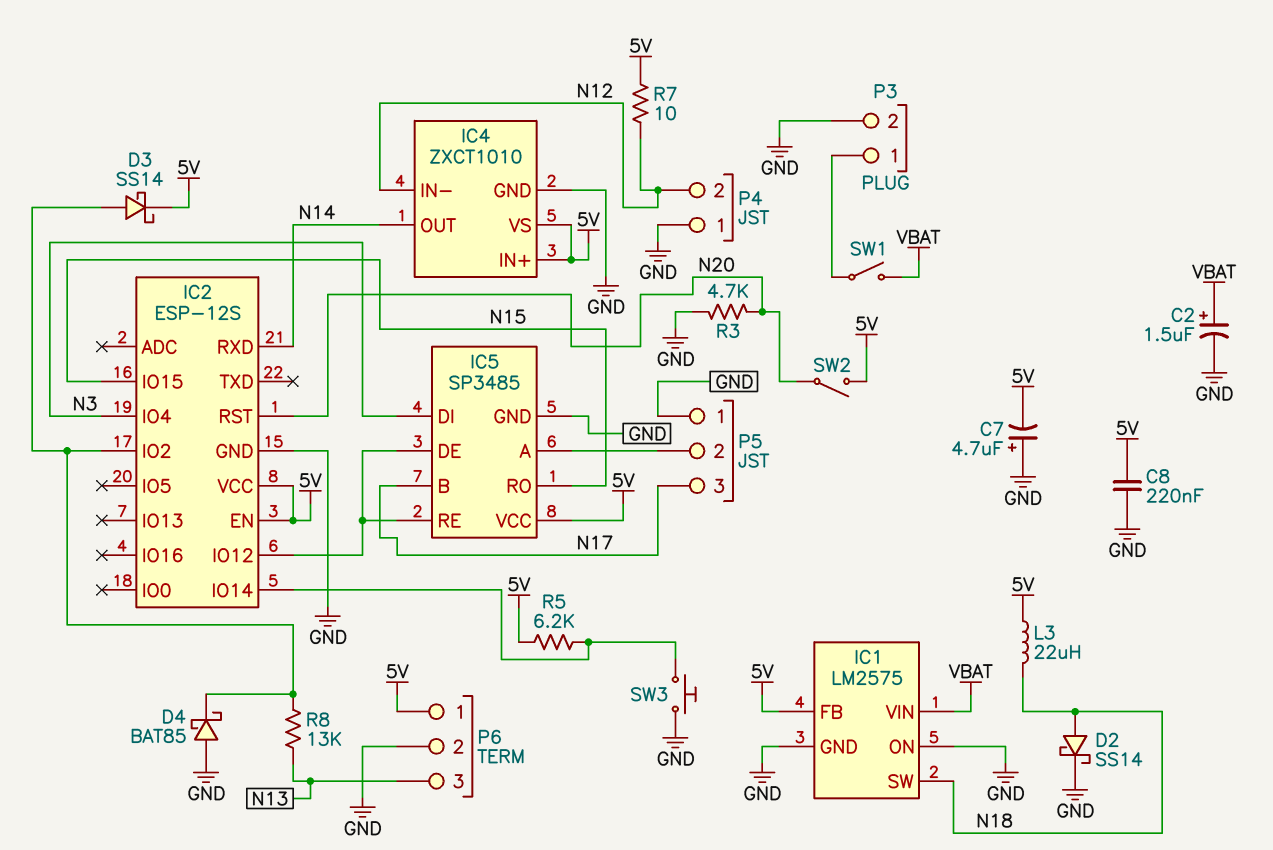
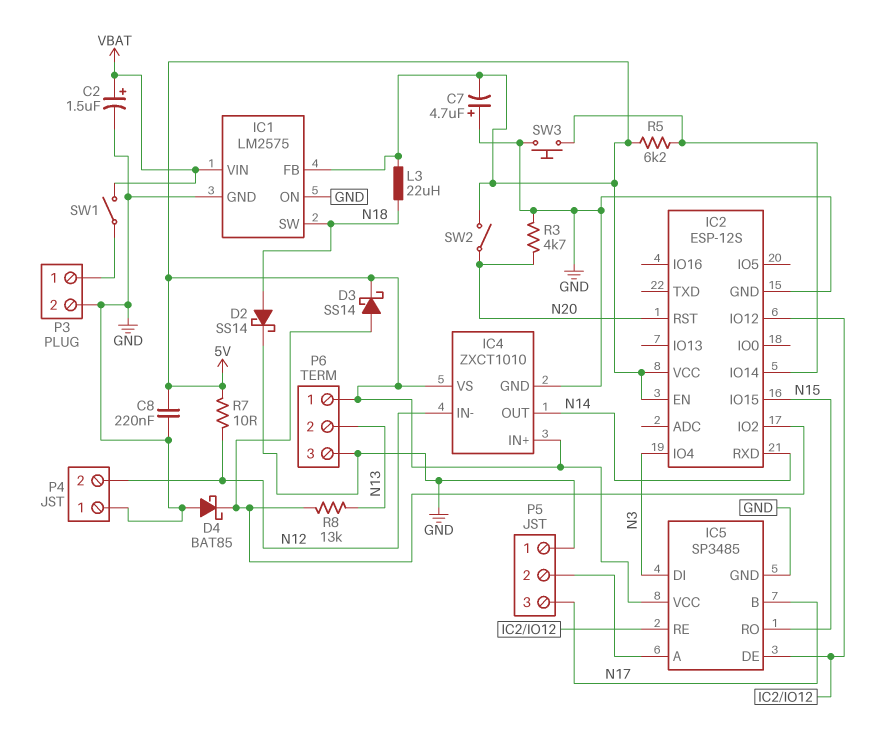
P6 pin 2: GND -> N13
P6 pin 3: N13 -> GND

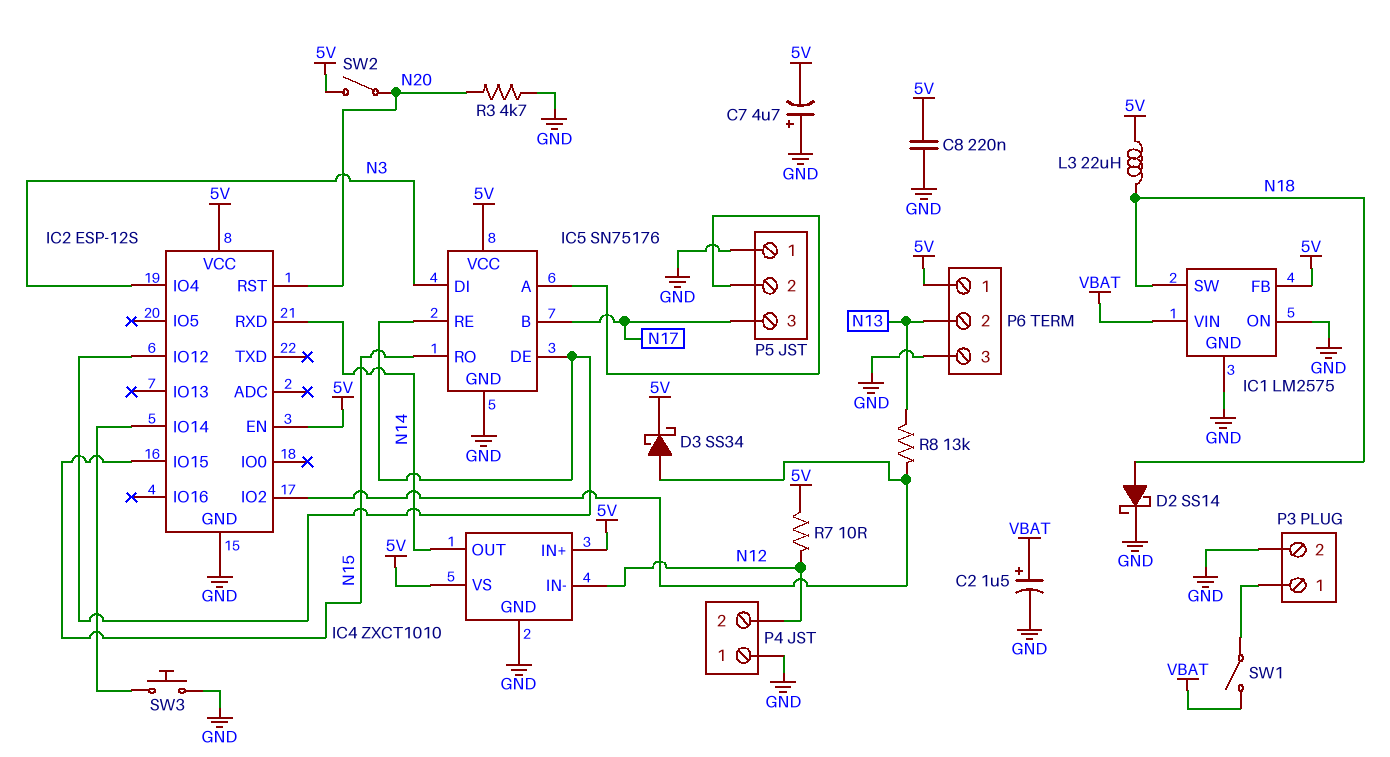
D3: schottky SS14 (A IC2/IO2, K 5V) -> schottky SS34 (A IC2/IO2, K 5V)
D4: schottky BAT85 (A GND, K IC2/IO2) -> none
IC5: SP3485 -> SN75176
R5: 6.2k (5V, IC2/IO14) -> none

